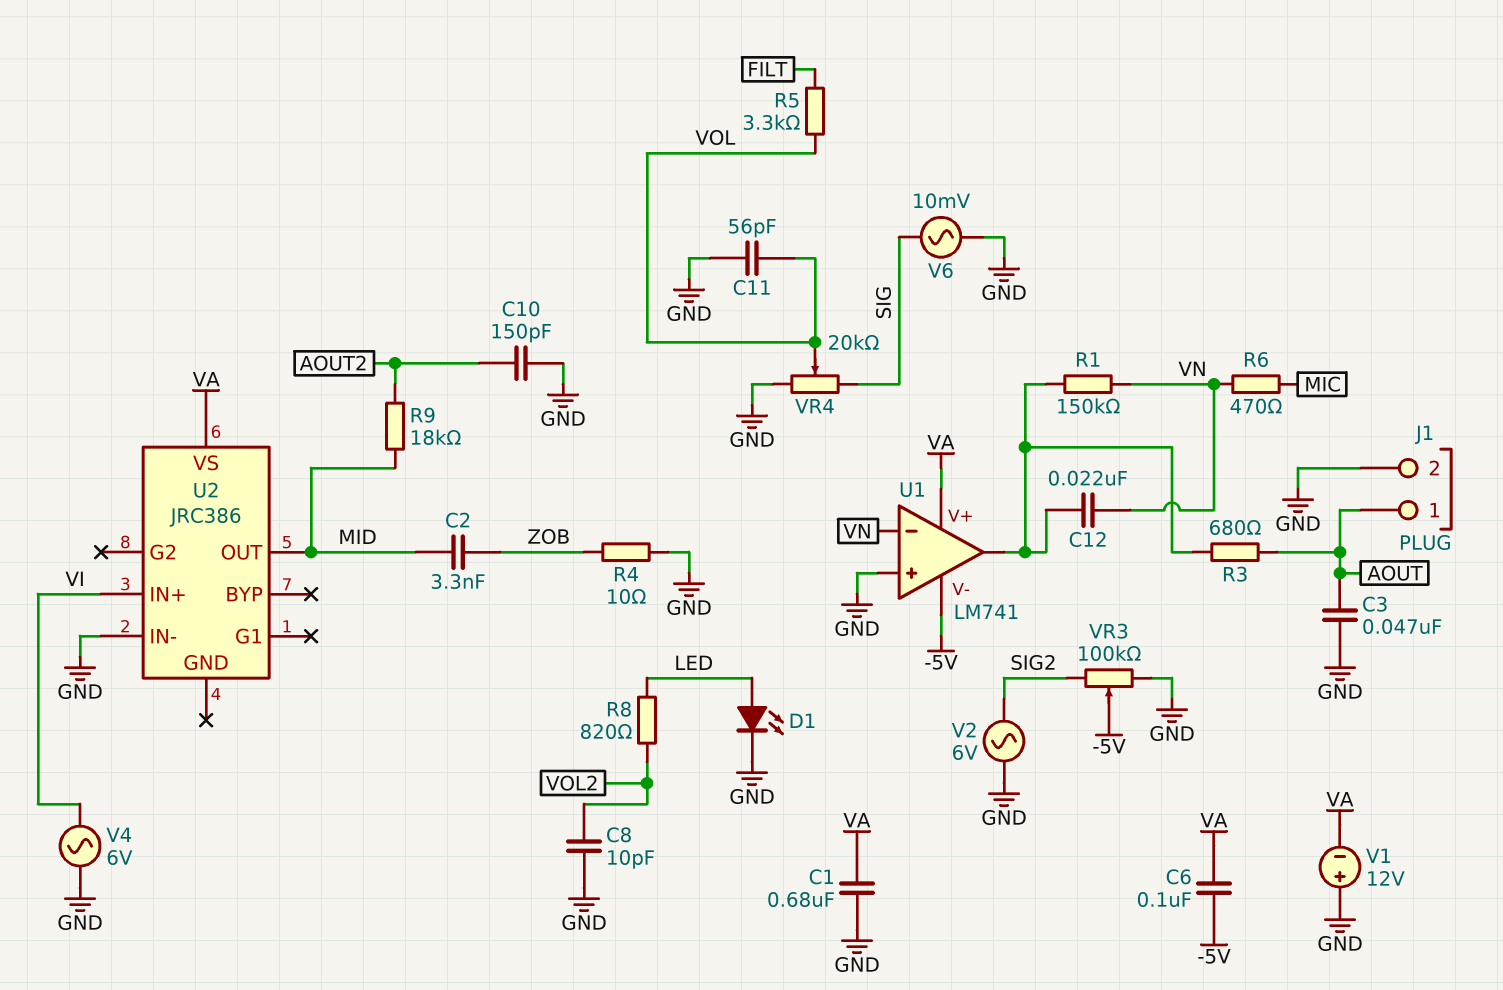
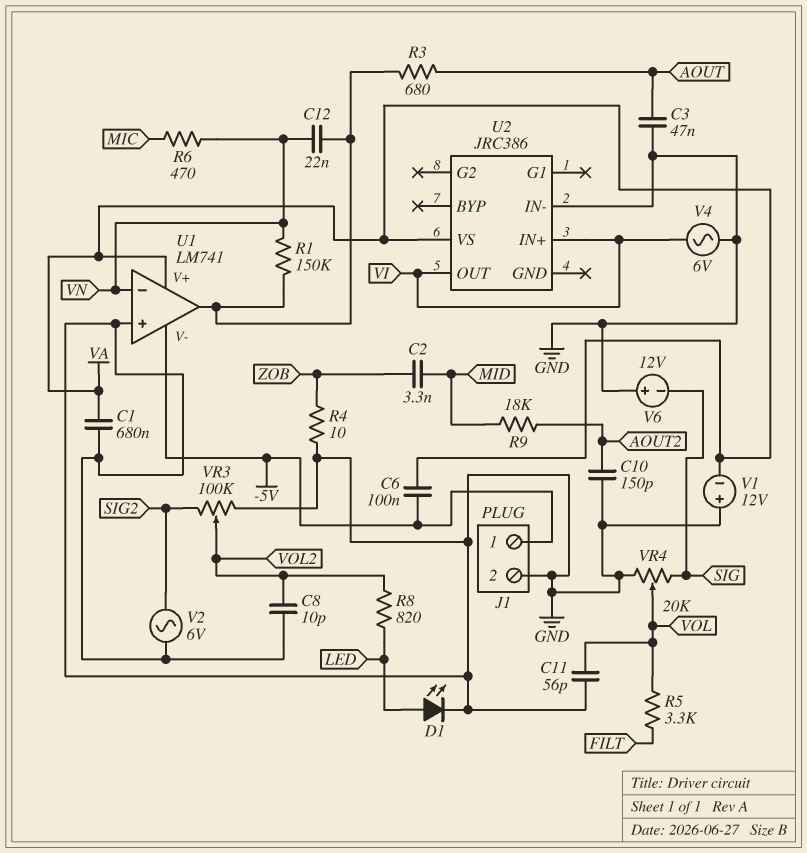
J1 pin 1: AOUT -> -5V
U2 pin OUT: MID -> VI
V6: AC 10mV (GND, SIG) -> 12V (plus GND, minus SIG)
VR3: 100k (GND, SIG2, wiper -5V) -> 100k (GND, SIG2, wiper VOL2)

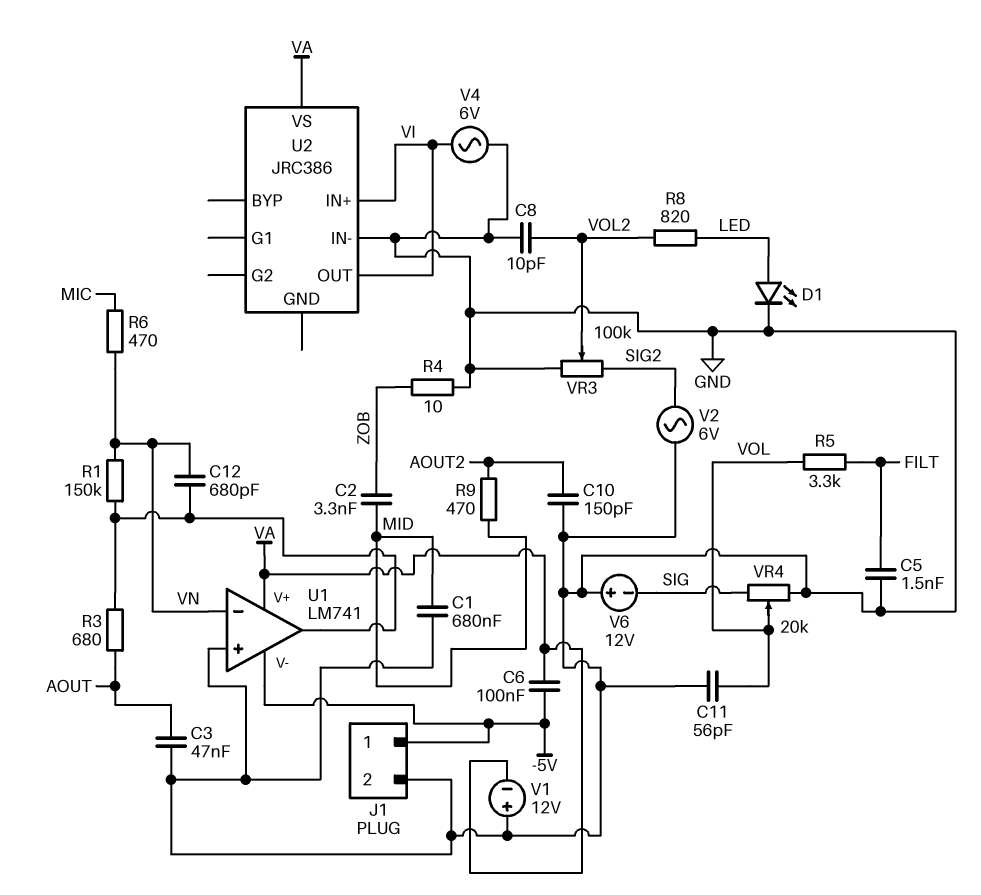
C1: 680nF (GND, VA) -> 680nF (GND, MID)
C5: none -> 1.5nF (FILT, GND)
C12: 22nF (U1/out, VN) -> 680pF (U1/out, VN)
R9: 18k (AOUT2, MID) -> 470 (AOUT2, MID)

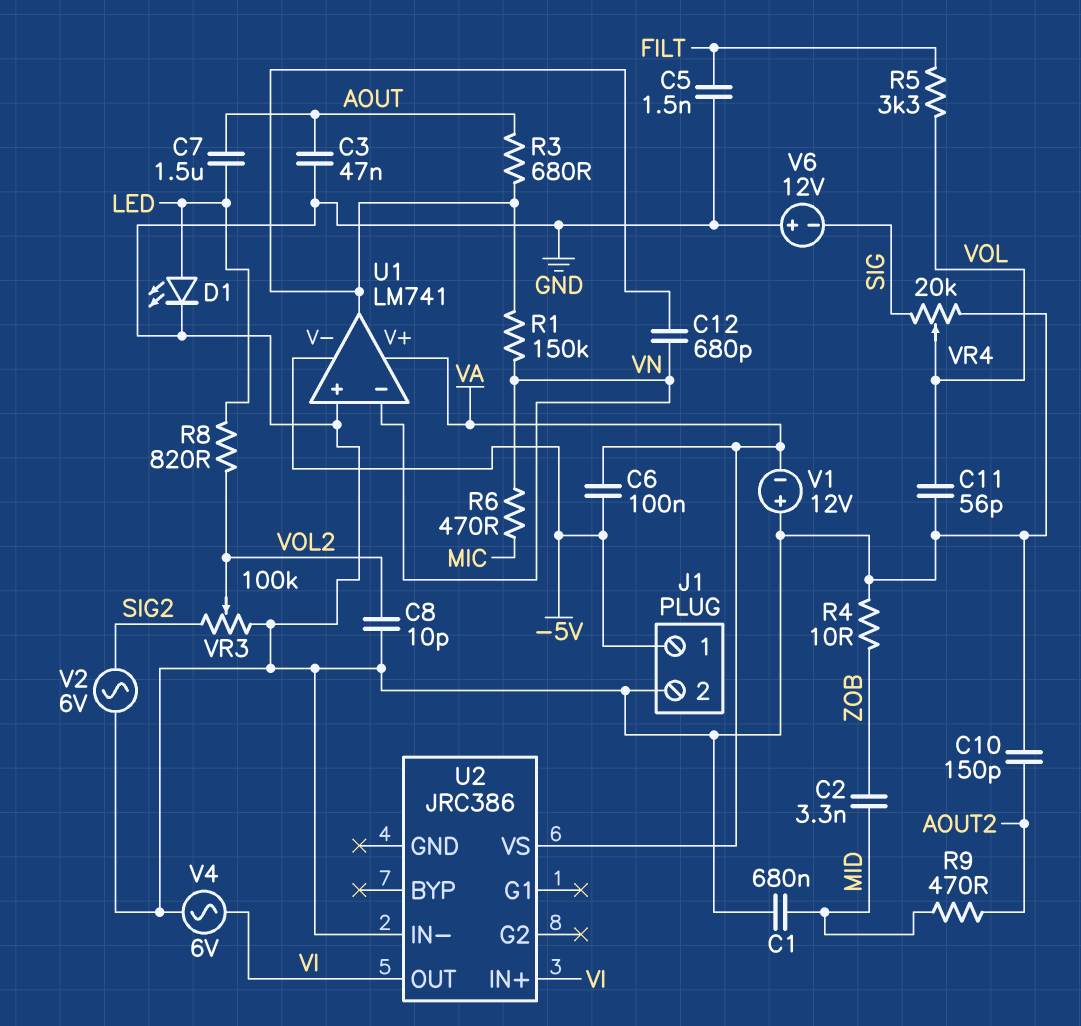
C7: none -> 1.5uF (AOUT, LED)

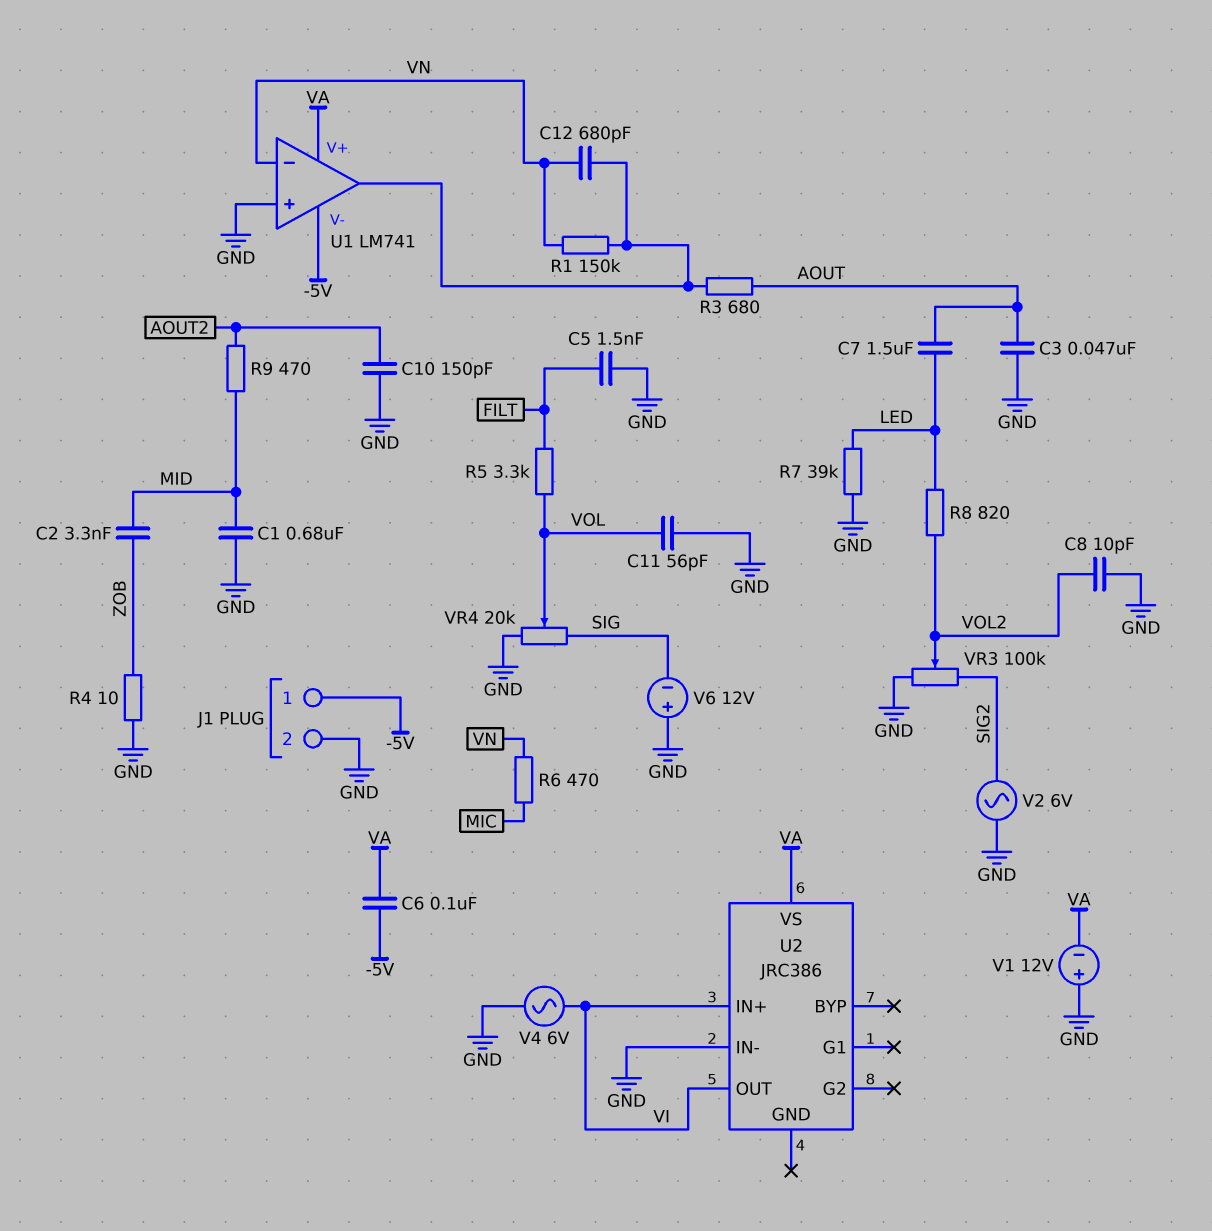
D1: LED (A LED, K GND) -> none
R7: none -> 39k (GND, LED)

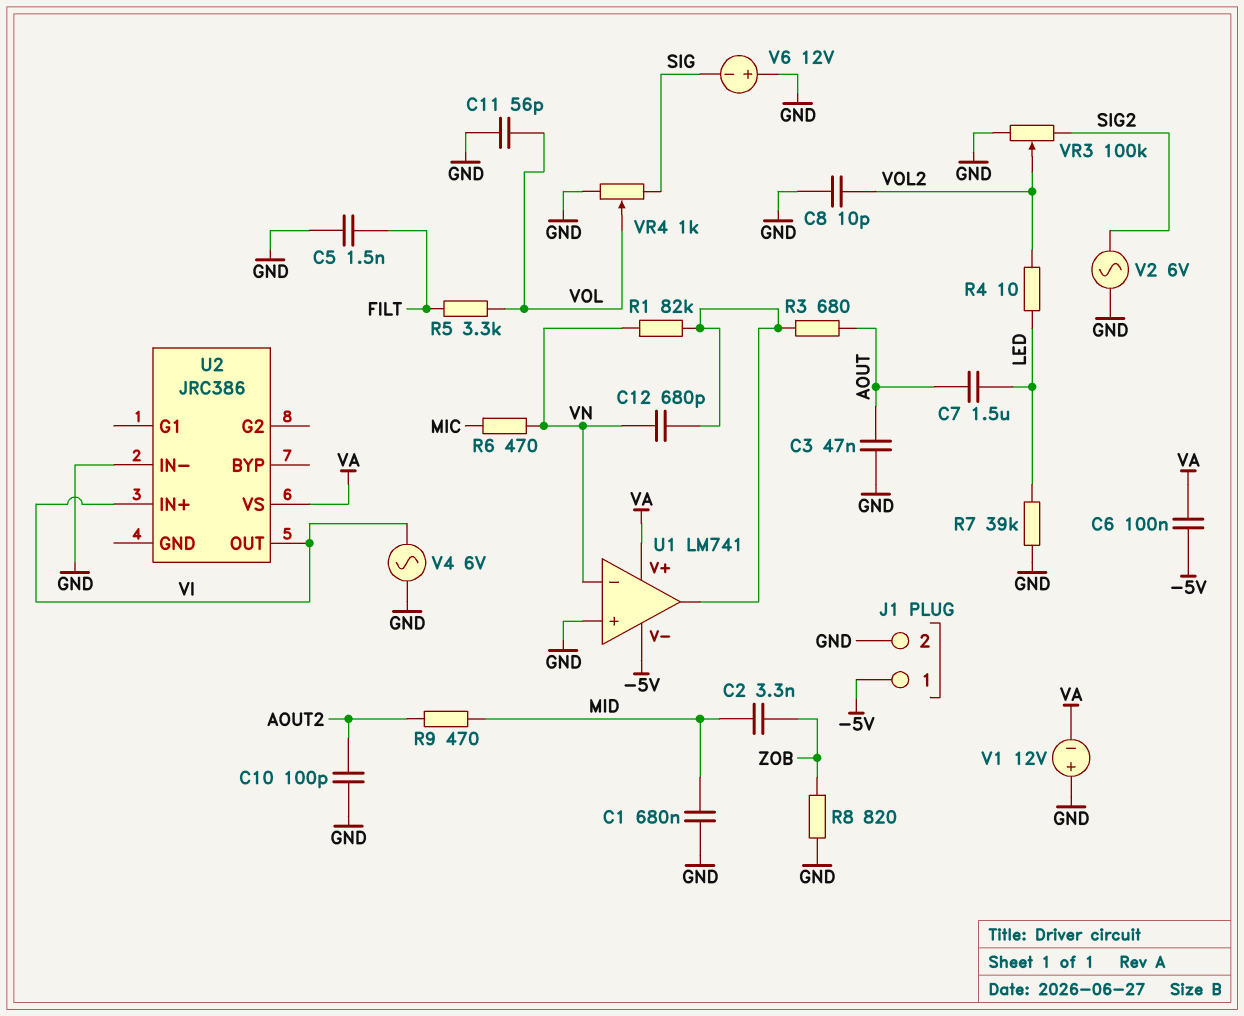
C10: 150pF (AOUT2, GND) -> 100pF (AOUT2, GND)
R1: 150k (U1/out, VN) -> 82k (U1/out, VN)
R4: 10 (GND, ZOB) -> 10 (LED, VOL2)
R8: 820 (LED, VOL2) -> 820 (GND, ZOB)
VR4: 20k (GND, SIG, wiper VOL) -> 1k (GND, SIG, wiper VOL)

